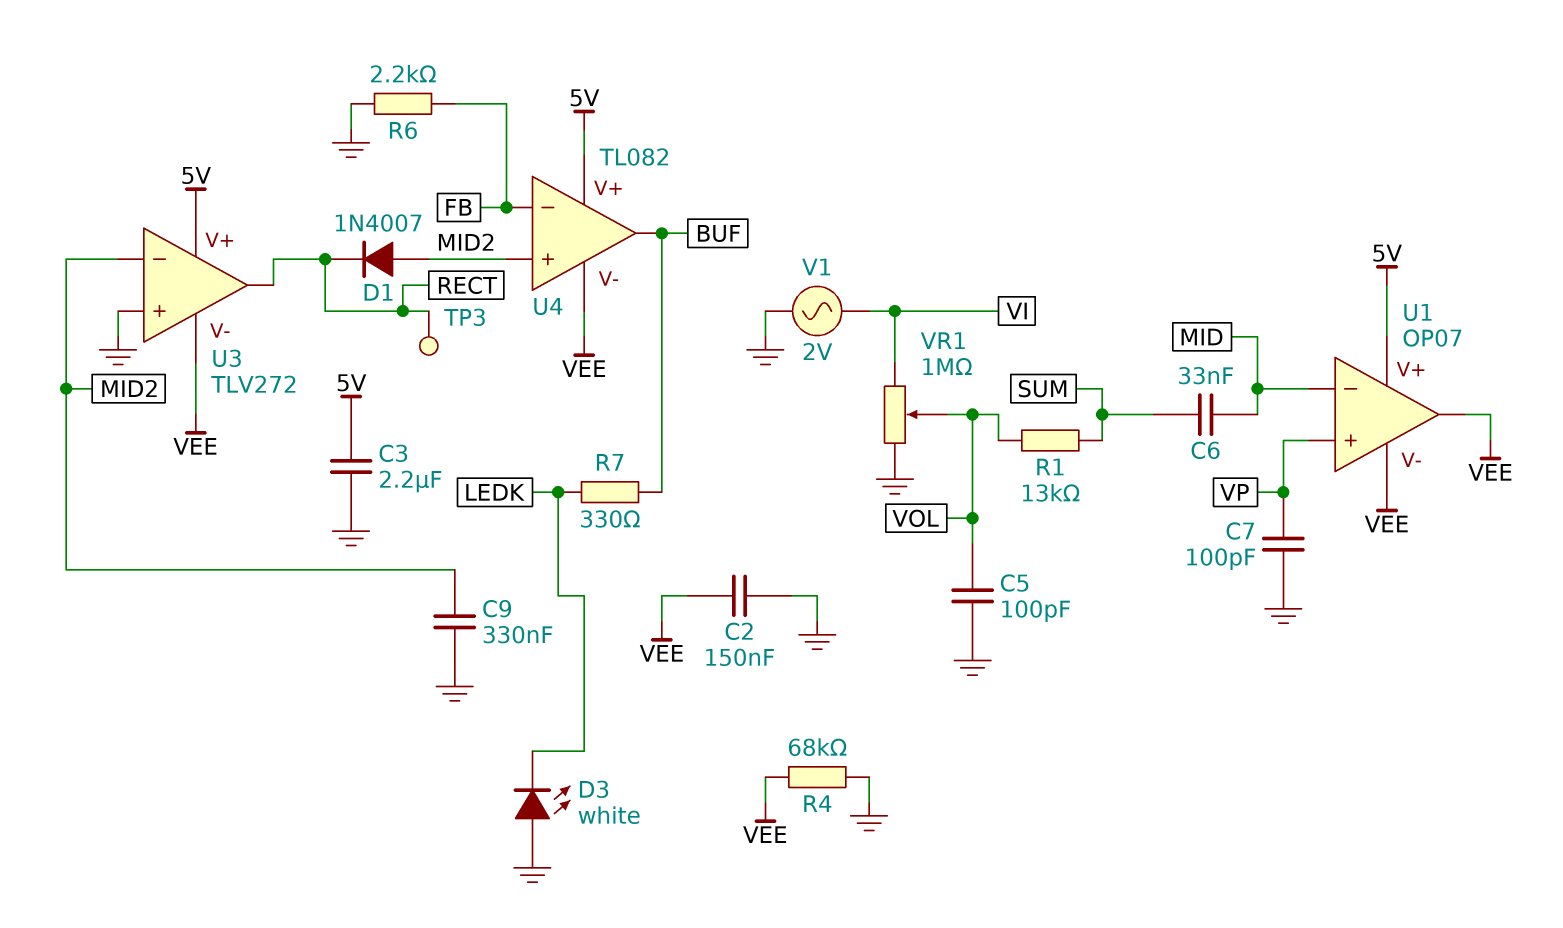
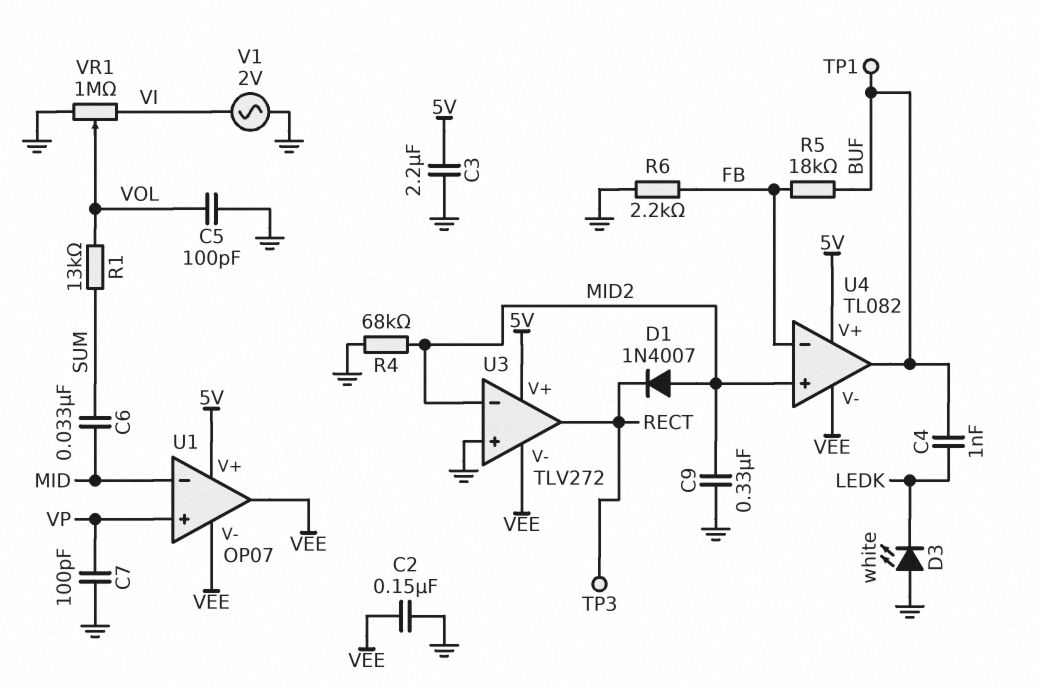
C4: none -> 1nF (BUF, LEDK)
R4: 68k (GND, VEE) -> 68k (GND, MID2)
R5: none -> 18k (BUF, FB)
R7: 330 (BUF, LEDK) -> none
TP1: none -> test point (BUF)

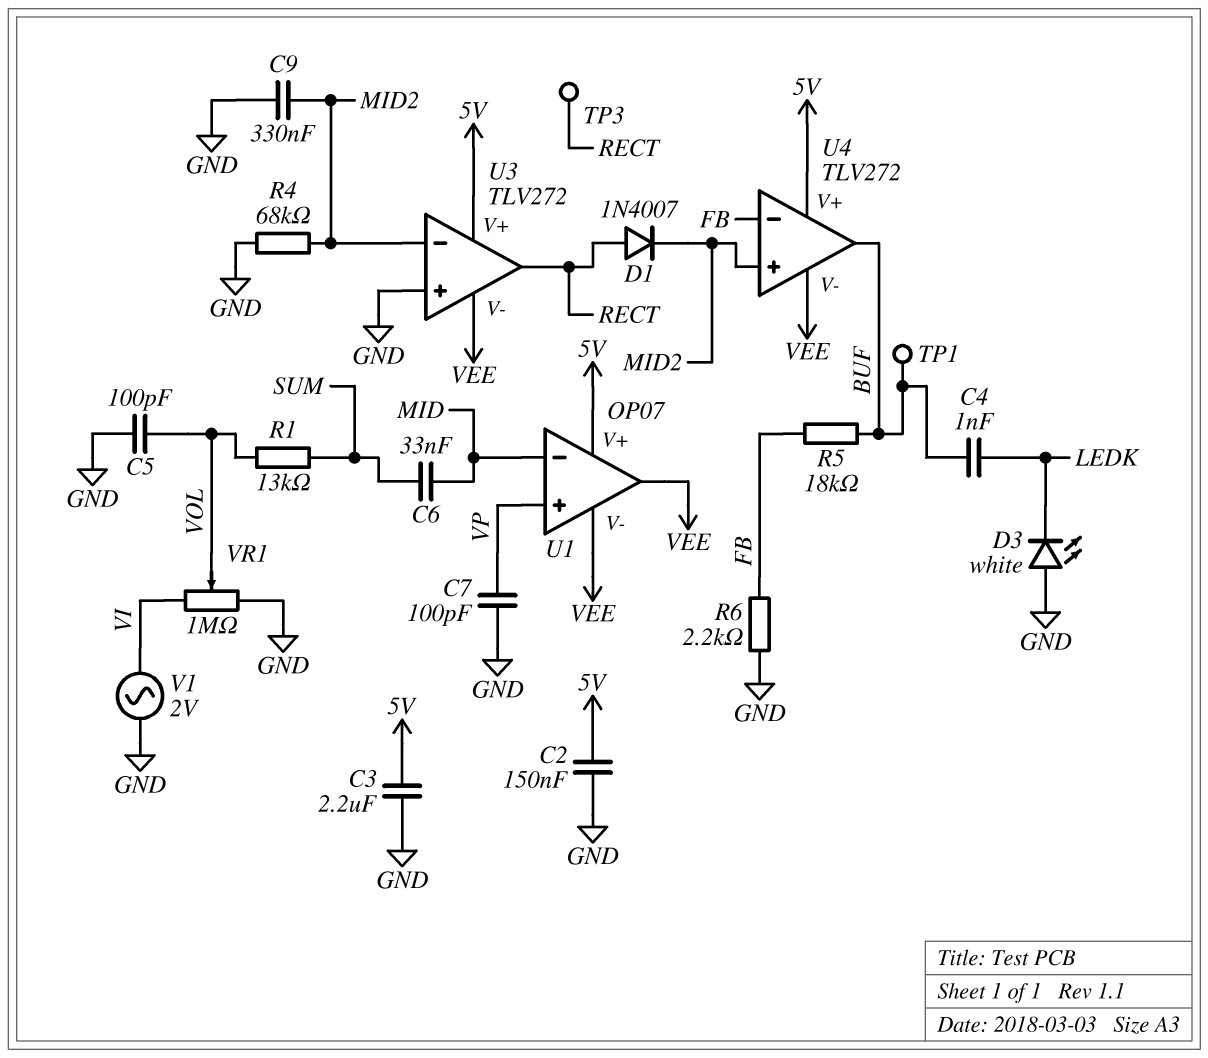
C2: 150nF (GND, VEE) -> 150nF (5V, GND)
D1: diode 1N4007 (A MID2, K RECT) -> diode 1N4007 (A RECT, K MID2)
U4: TL082 -> TLV272

